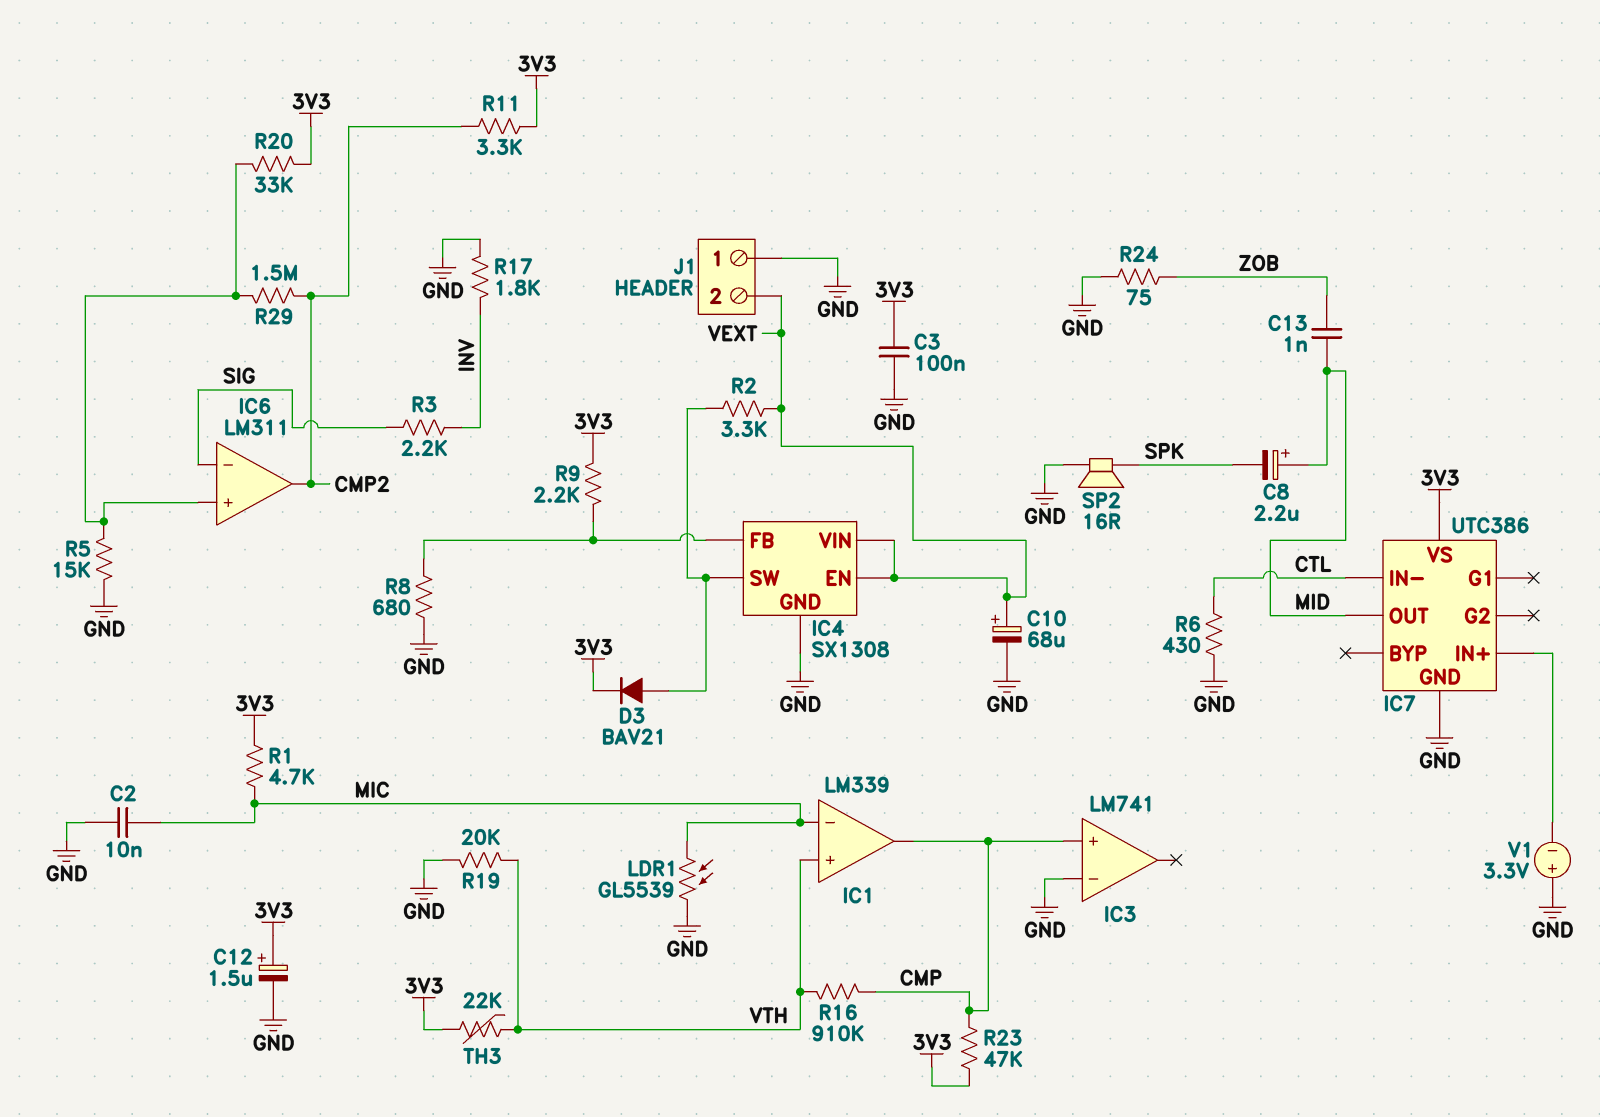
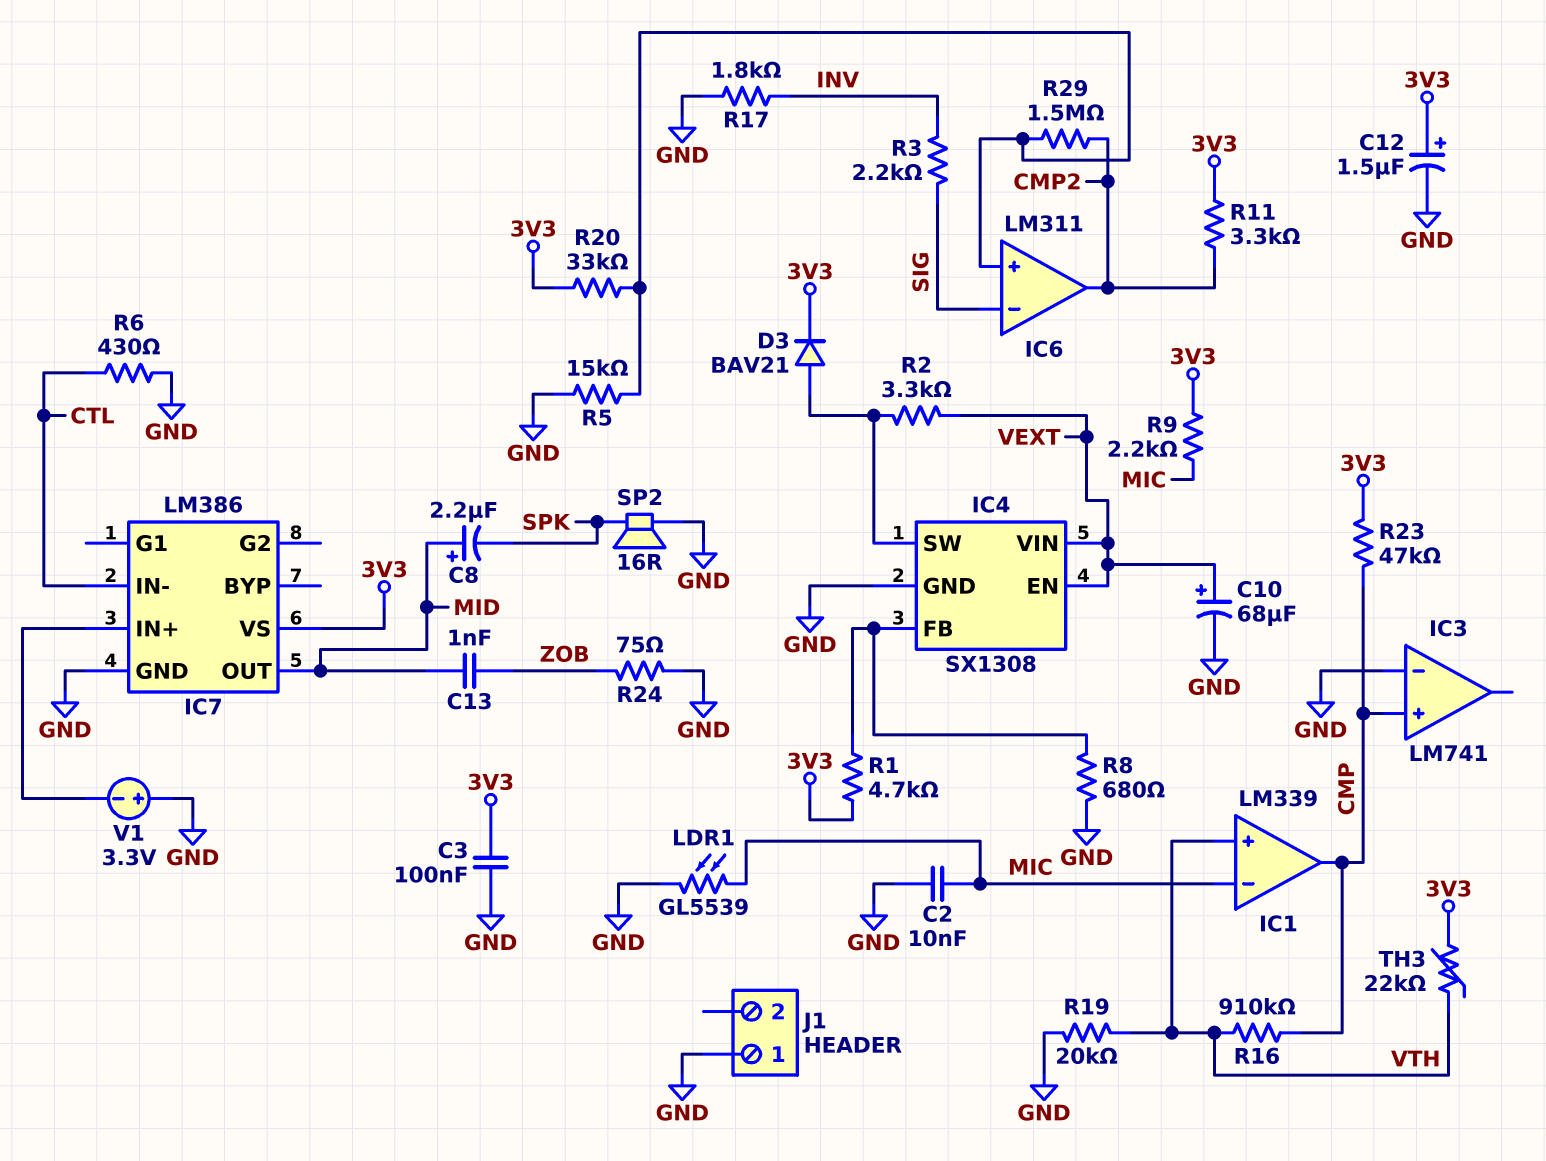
IC7: UTC386 -> LM386
J1 pin 2: VEXT -> none
R1: 4.7k (3V3, MIC) -> 4.7k (3V3, IC4/FB)
R9: 2.2k (3V3, IC4/FB) -> 2.2k (3V3, MIC)

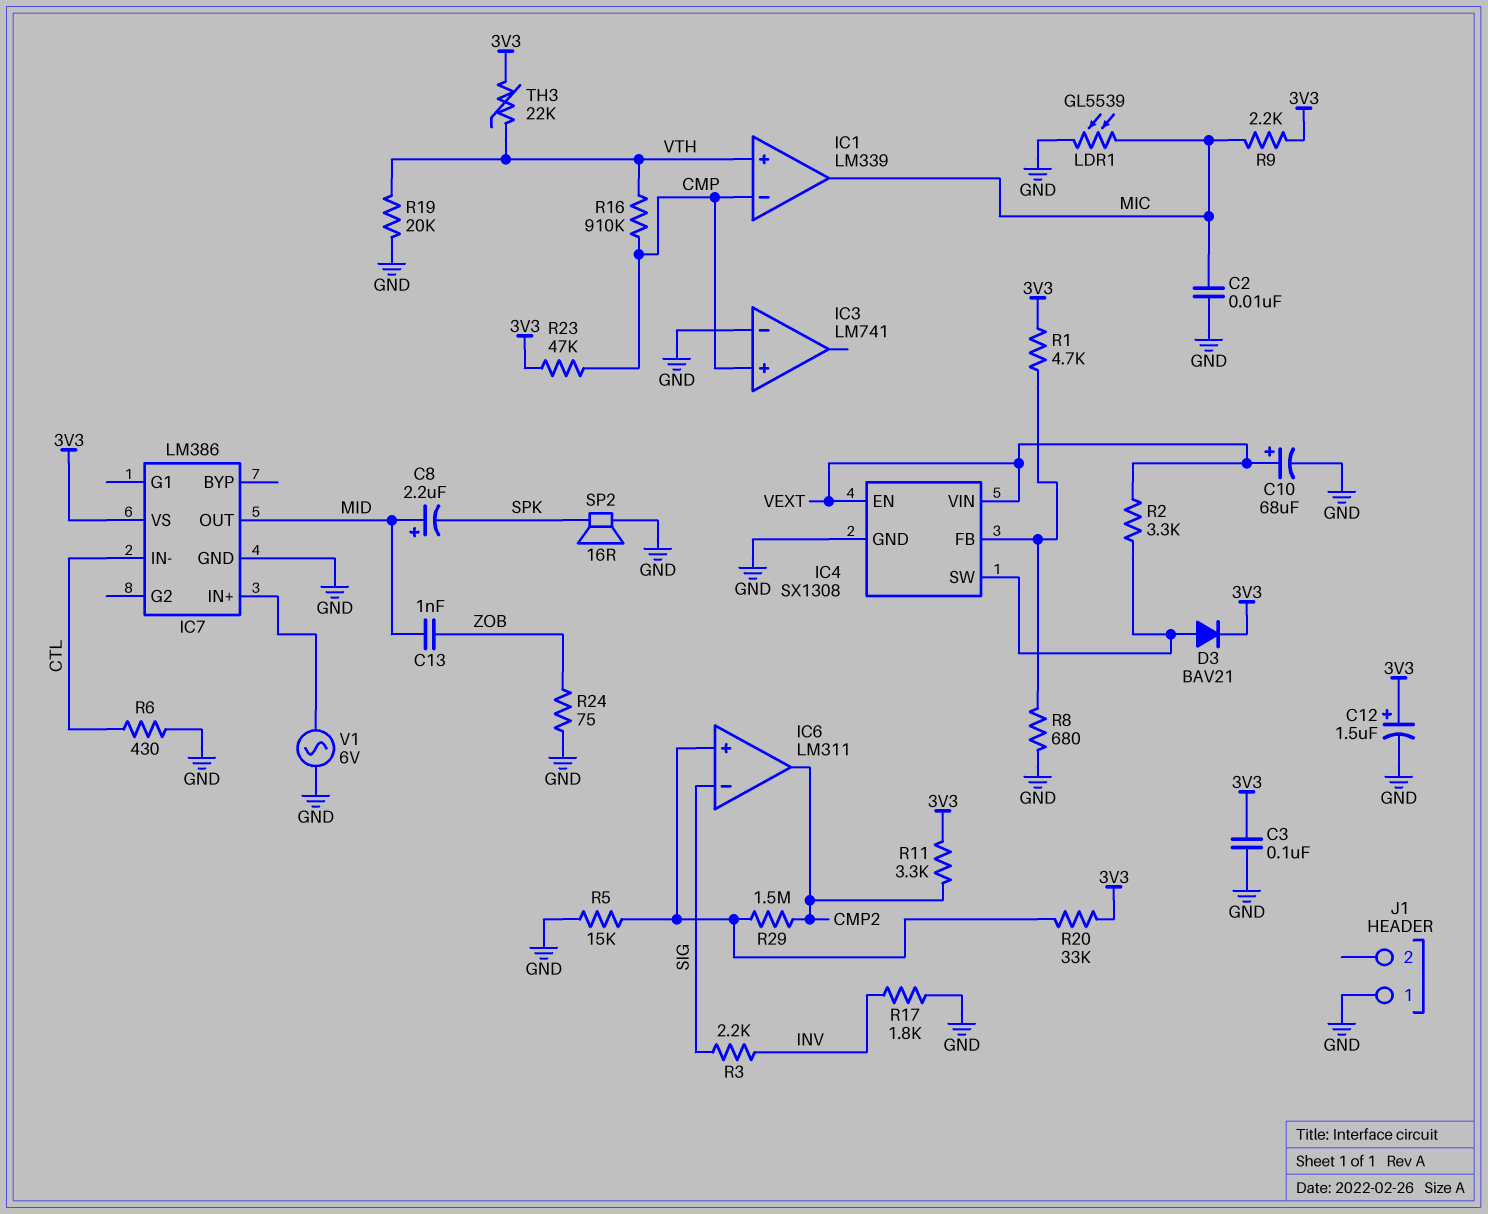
IC1 pin in-: MIC -> CMP
IC1 pin out: CMP -> MIC
V1: 3.3V (plus GND, minus IC7/IN+) -> AC 6V (GND, IC7/IN+)

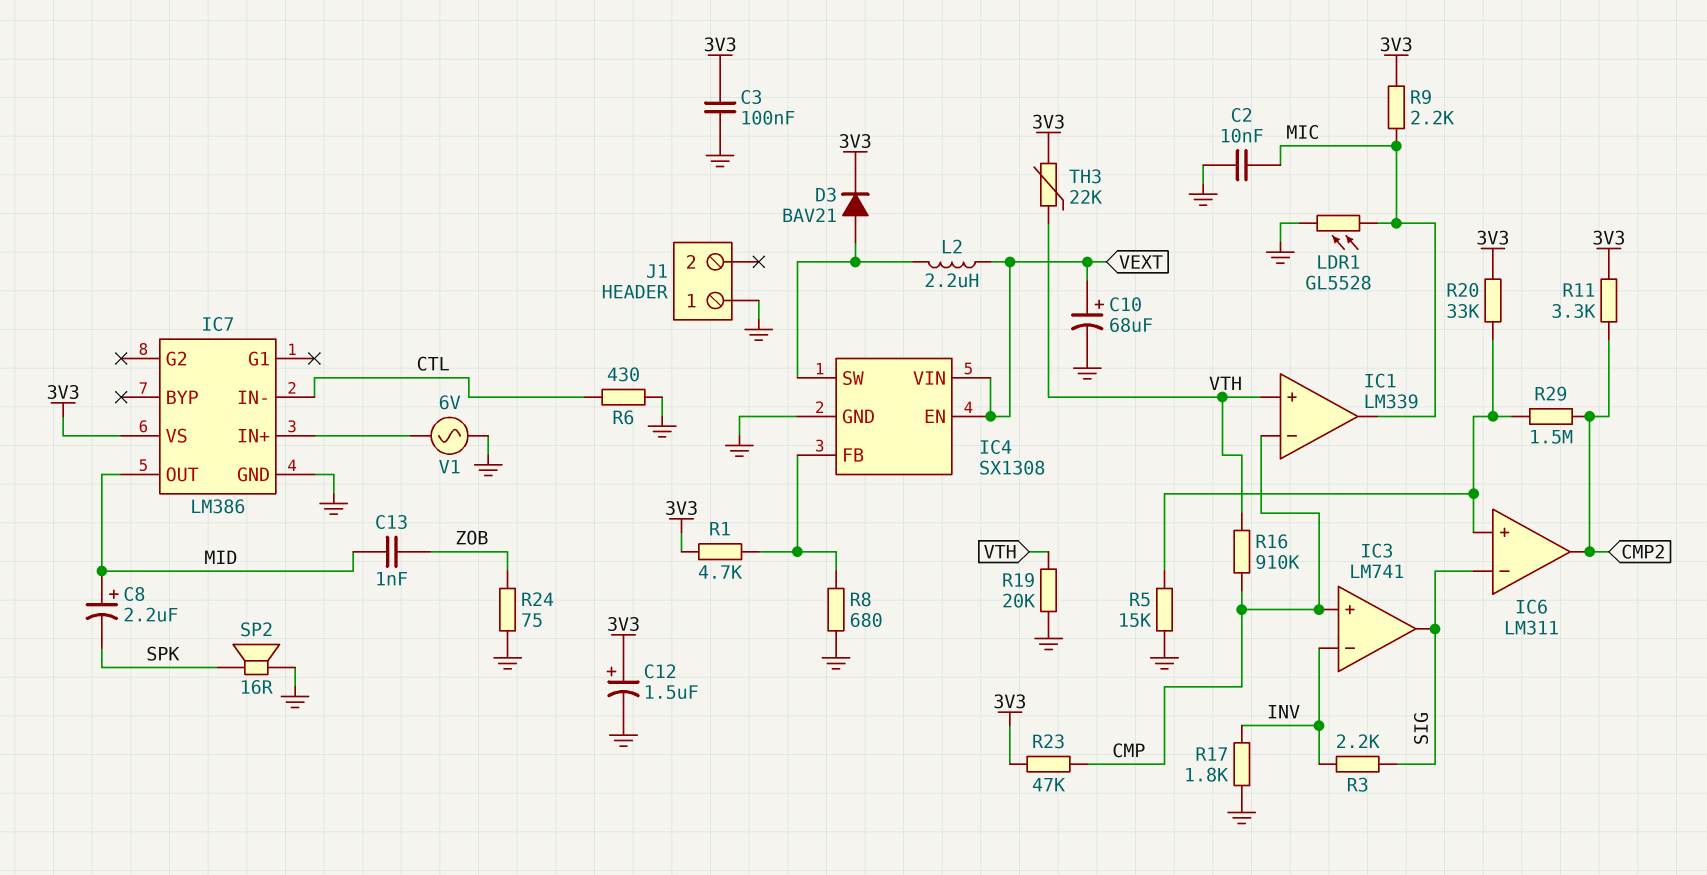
IC3 pin in-: GND -> INV
IC3 pin out: none -> SIG
L2: none -> 2.2uH (IC4/SW, VEXT)
LDR1: GL5539 (GND, MIC) -> GL5528 (GND, MIC)
R2: 3.3k (IC4/SW, VEXT) -> none

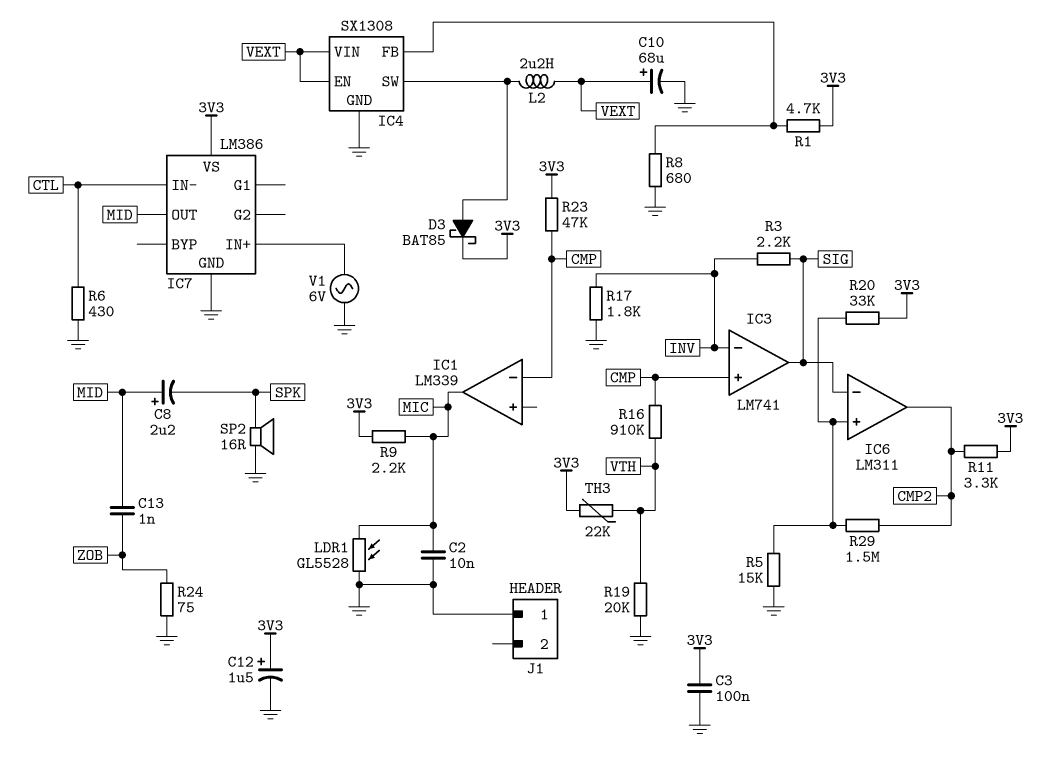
D3: diode BAV21 (A IC4/SW, K 3V3) -> schottky BAT85 (A IC4/SW, K 3V3)
IC1 pin in+: VTH -> none

